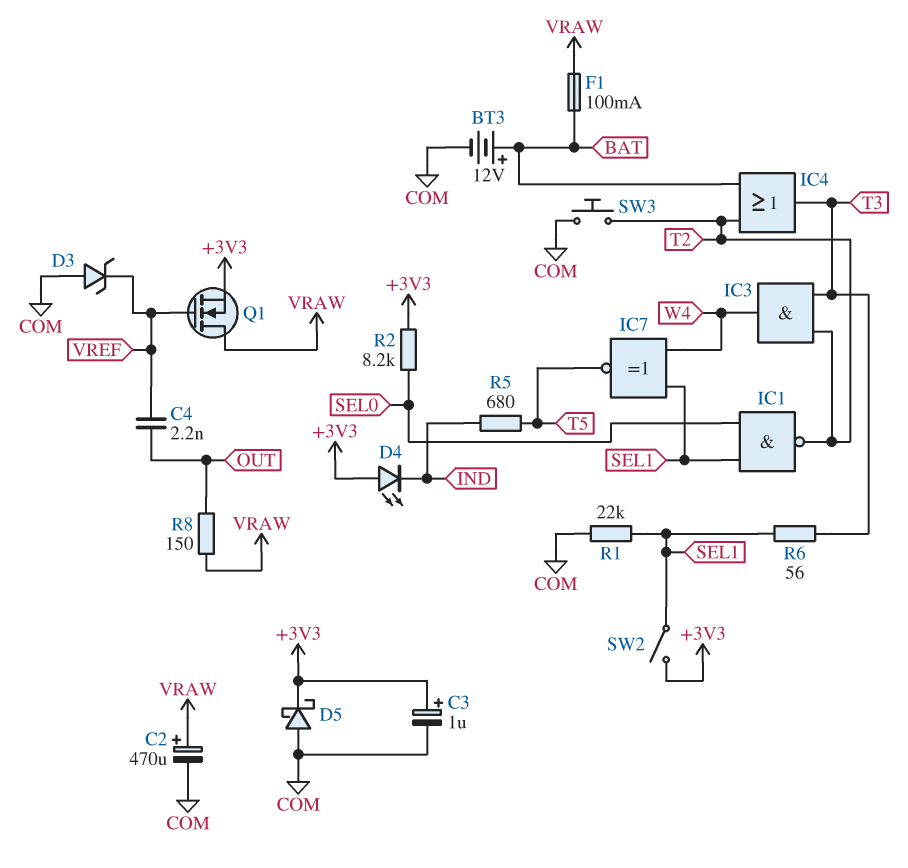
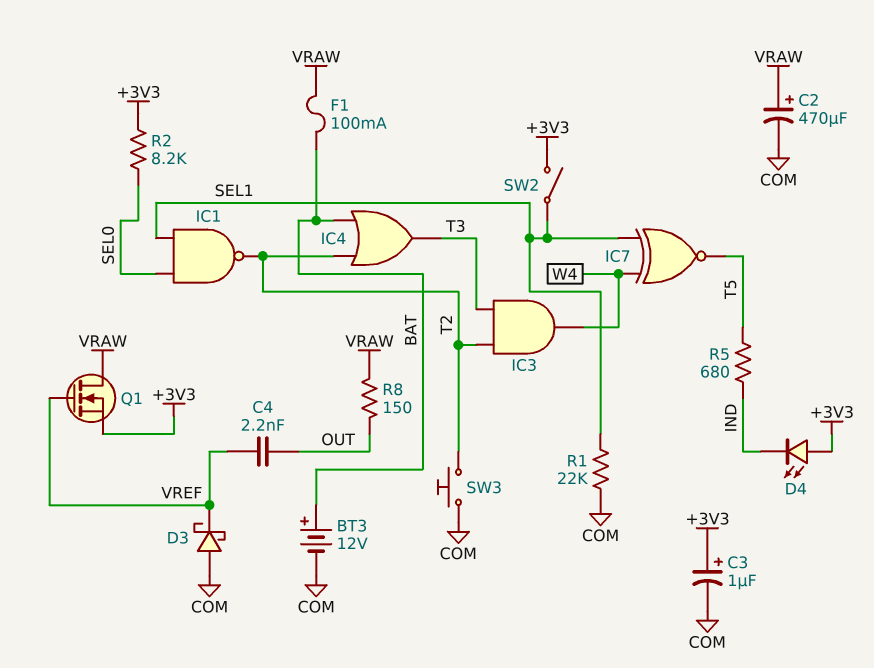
D3: zener (A COM, K VREF) -> schottky (A COM, K VREF)
D5: schottky (A COM, K +3V3) -> none
R6: 56 (SEL1, T3) -> none

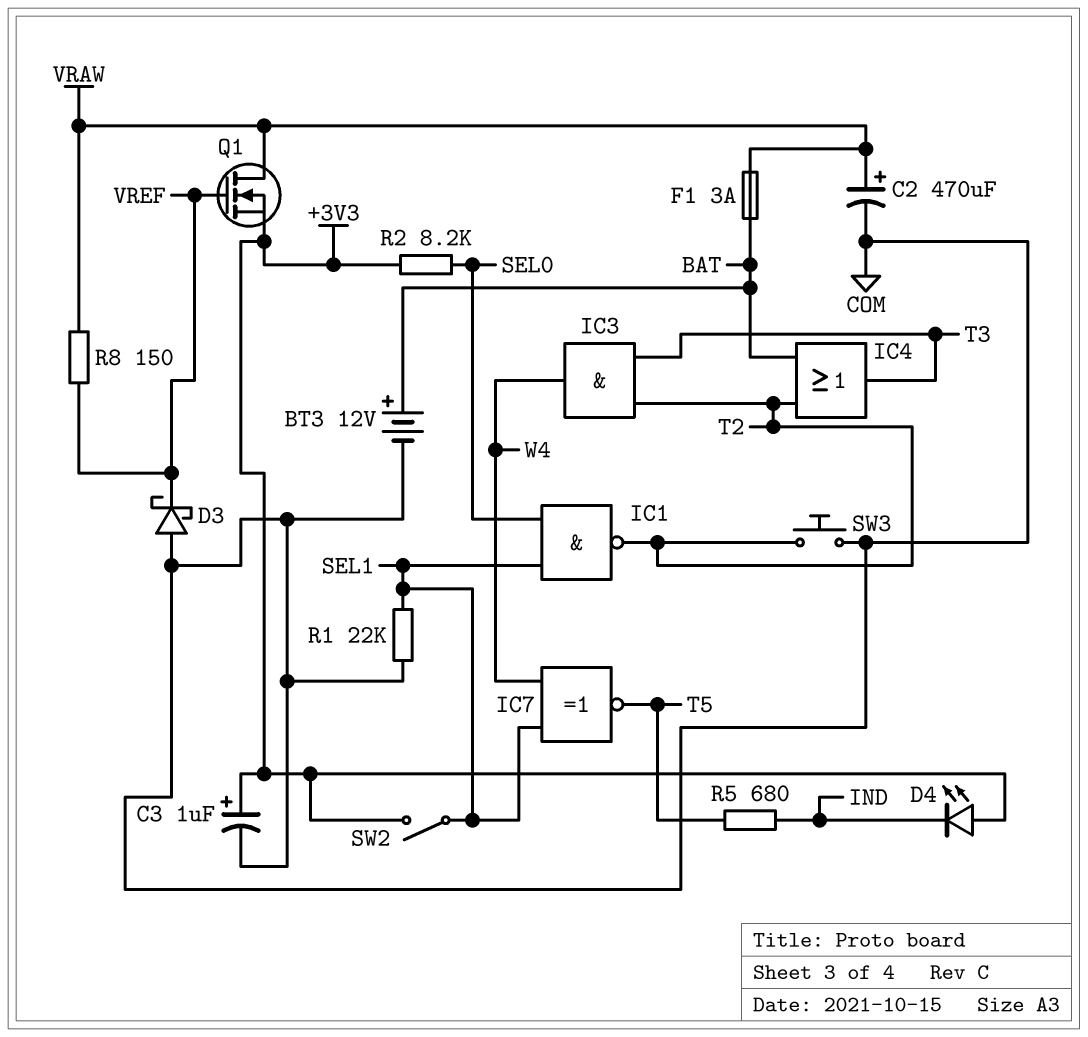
C4: 2.2nF (OUT, VREF) -> none
F1: 100mA (BAT, VRAW) -> 3A (BAT, VRAW)
R8: 150 (OUT, VRAW) -> 150 (VRAW, VREF)

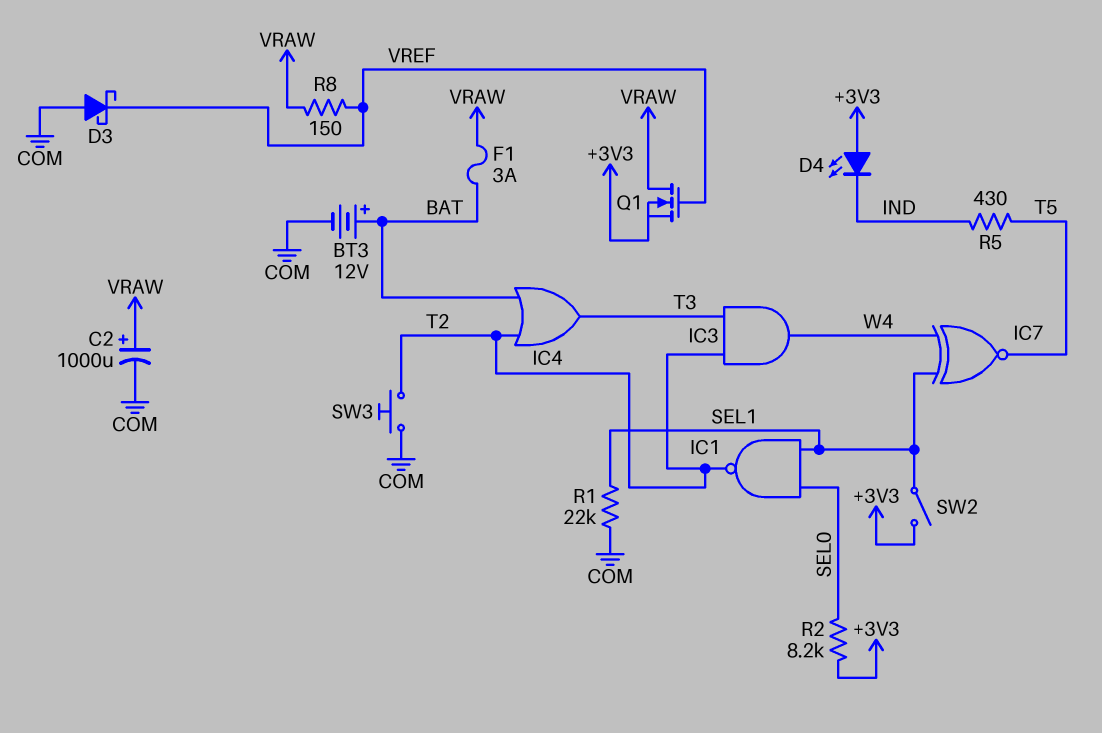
C2: 470uF (plus VRAW, minus COM) -> 1000uF (plus VRAW, minus COM)
C3: 1uF (plus +3V3, minus COM) -> none
R5: 680 (IND, T5) -> 430 (IND, T5)

